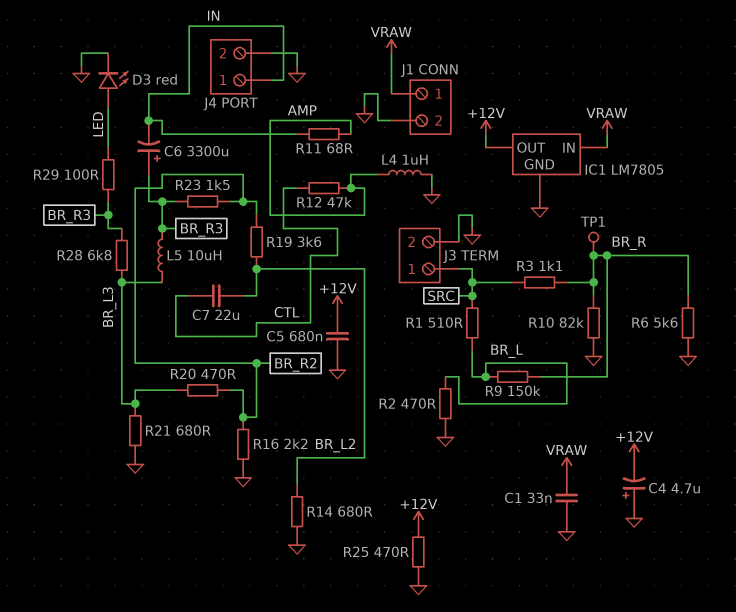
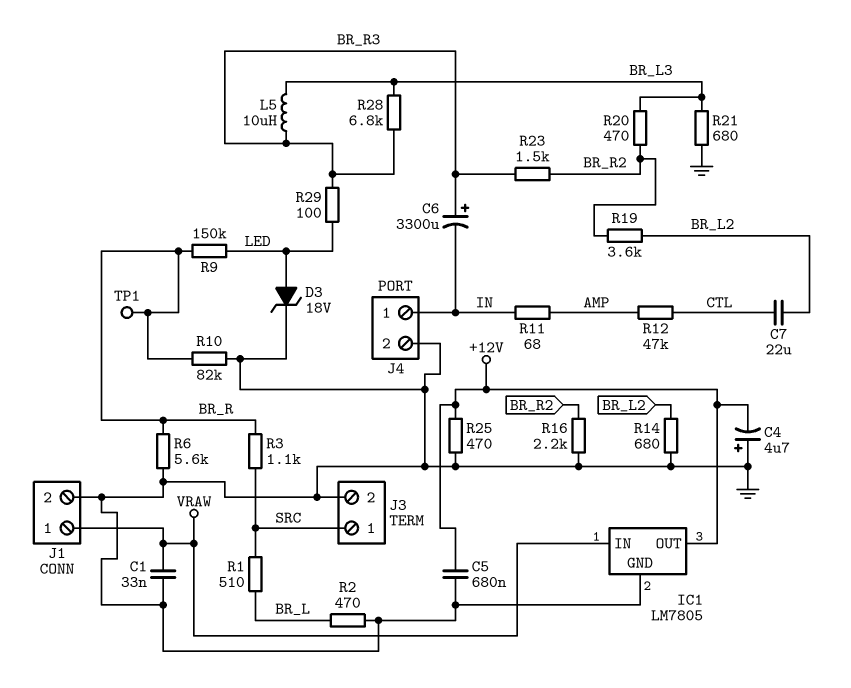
D3: LED red (A LED, K GND) -> zener 18V (A LED, K GND)
L4: 1uH (AMP, GND) -> none
R9: 150k (BR_L, BR_R) -> 150k (BR_R, LED)

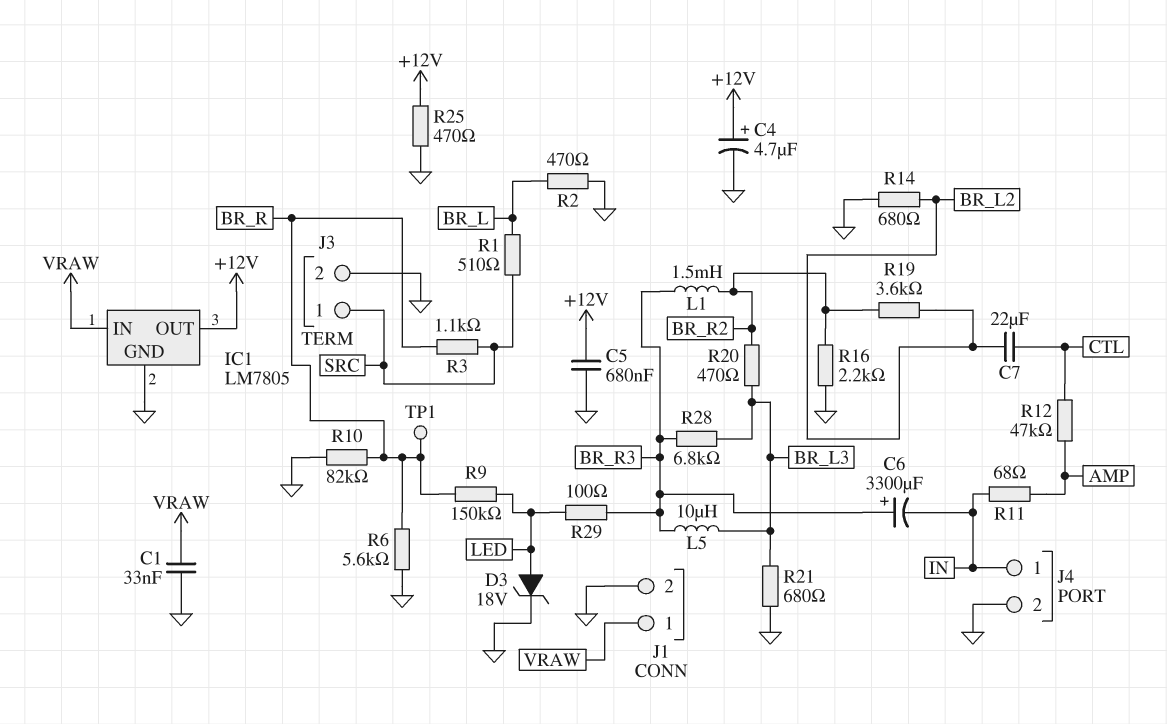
C4: 4.7uF (plus GND, minus +12V) -> 4.7uF (plus +12V, minus GND)
L1: none -> 1.5mH (BR_R2, BR_R3)
R23: 1.5k (BR_R2, BR_R3) -> none

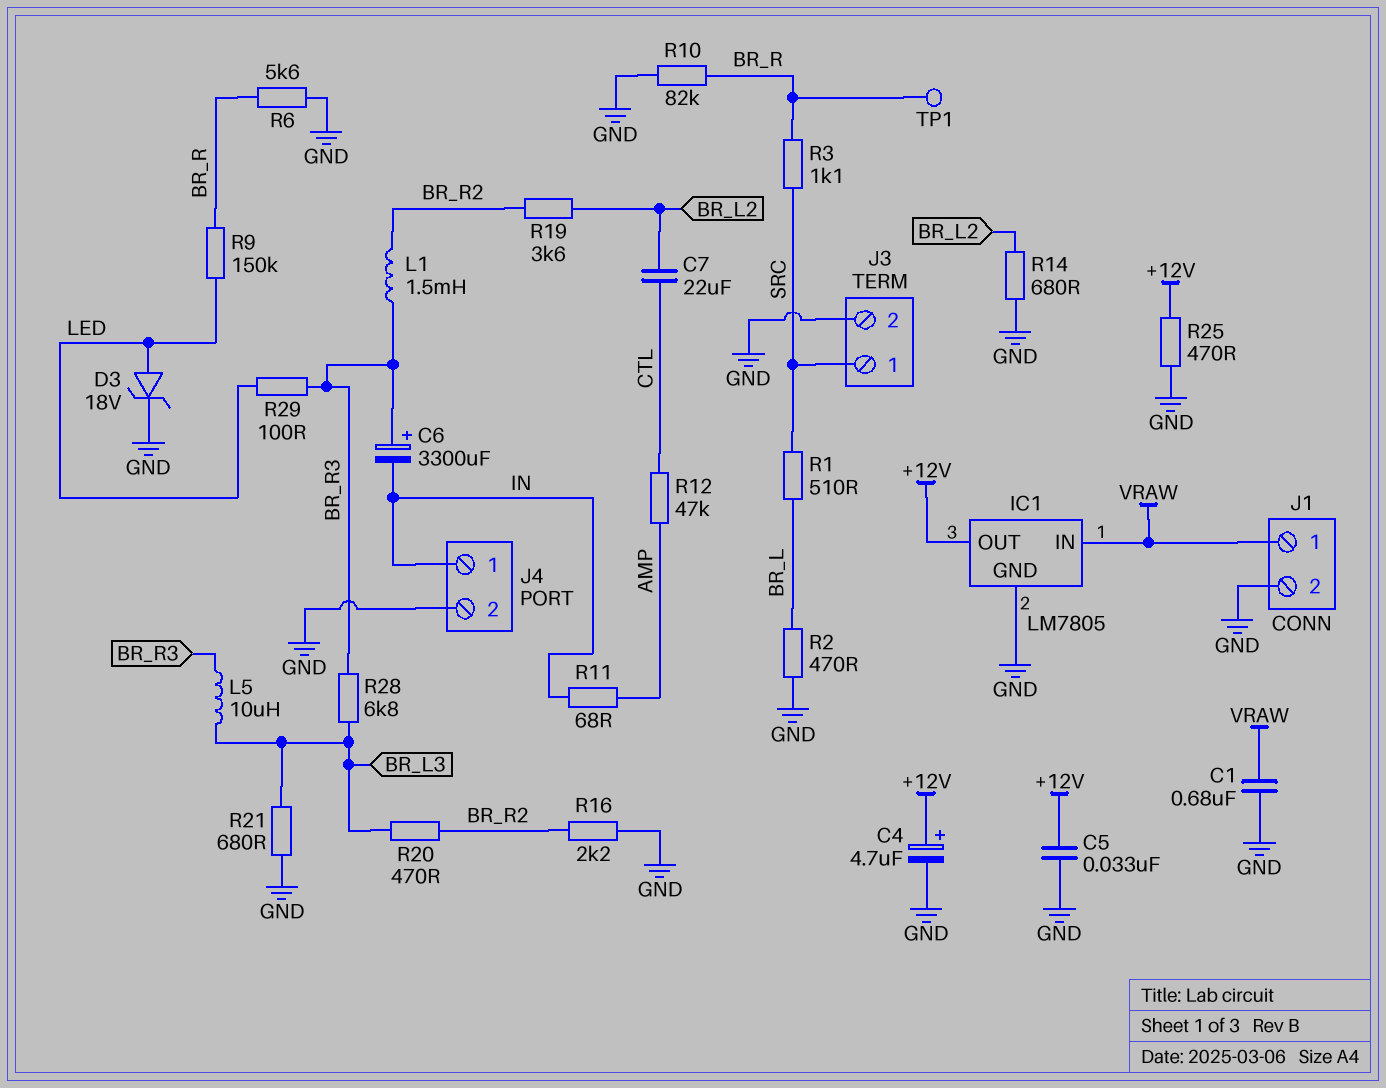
C1: 33nF (GND, VRAW) -> 680nF (GND, VRAW)
C5: 680nF (+12V, GND) -> 33nF (+12V, GND)

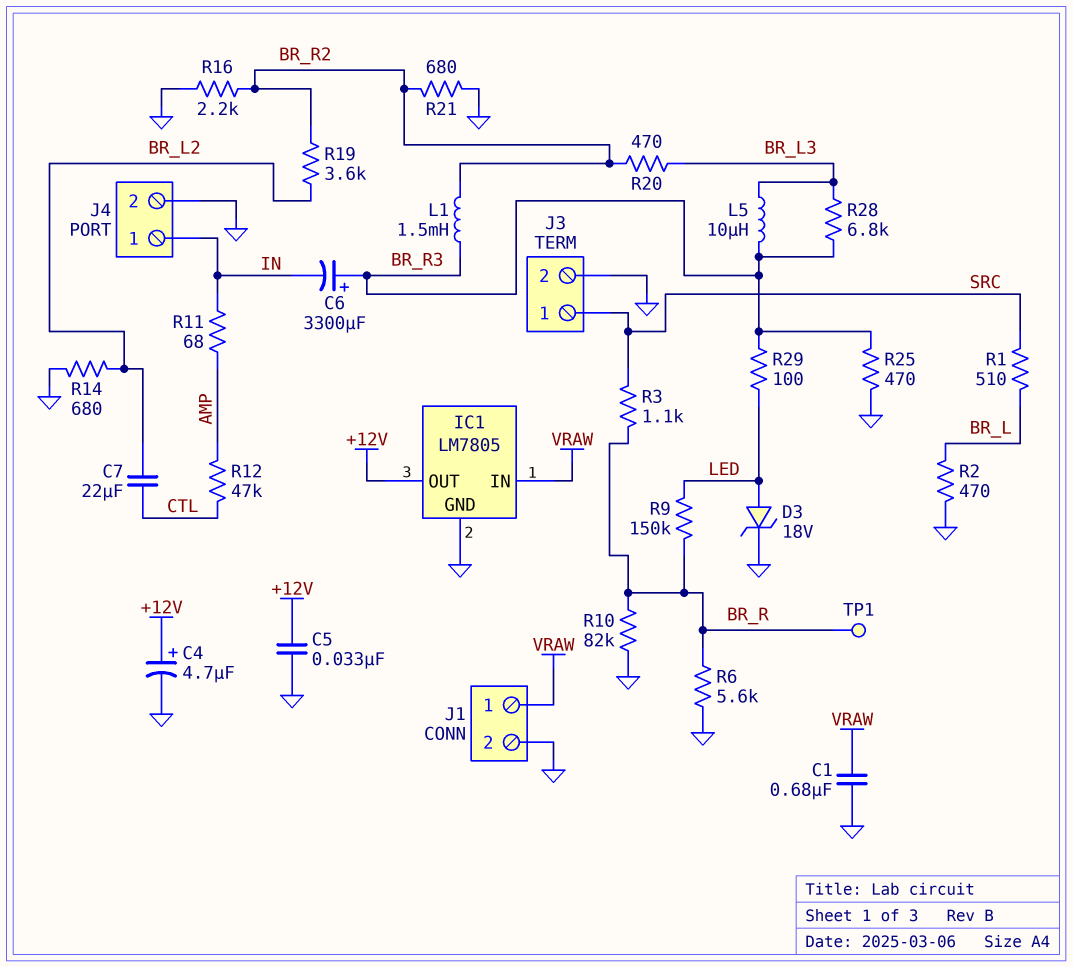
R21: 680 (BR_L3, GND) -> 680 (BR_R2, GND)
R25: 470 (+12V, GND) -> 470 (BR_R3, GND)

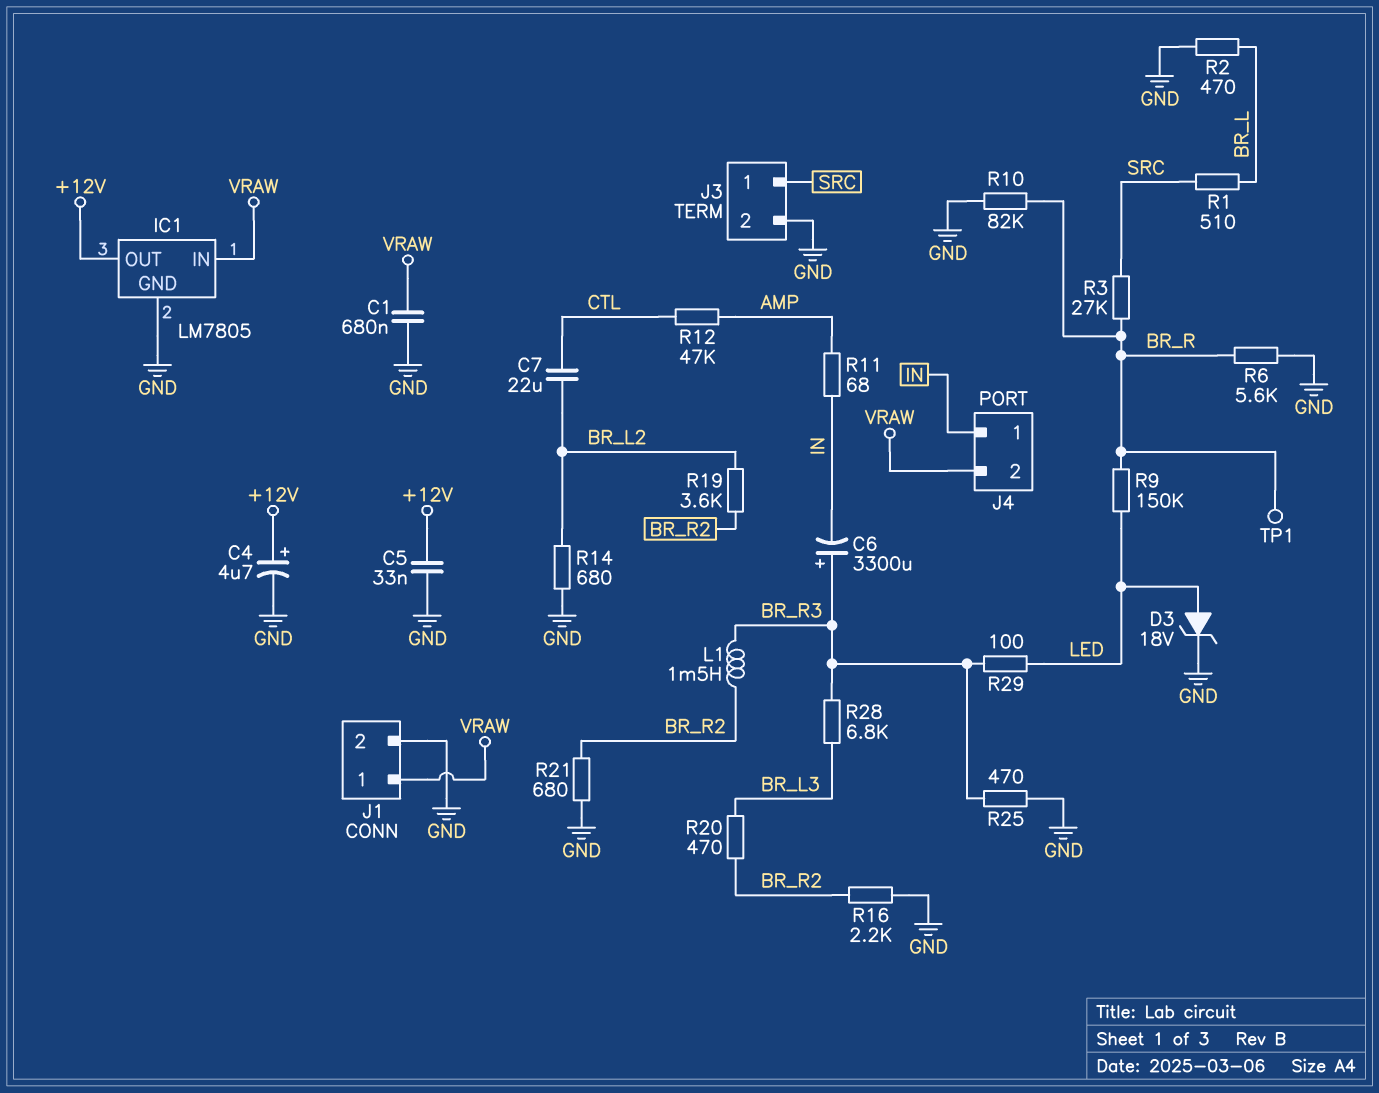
J4 pin 2: GND -> VRAW
L5: 10uH (BR_L3, BR_R3) -> none
R3: 1.1k (BR_R, SRC) -> 27k (BR_R, SRC)

